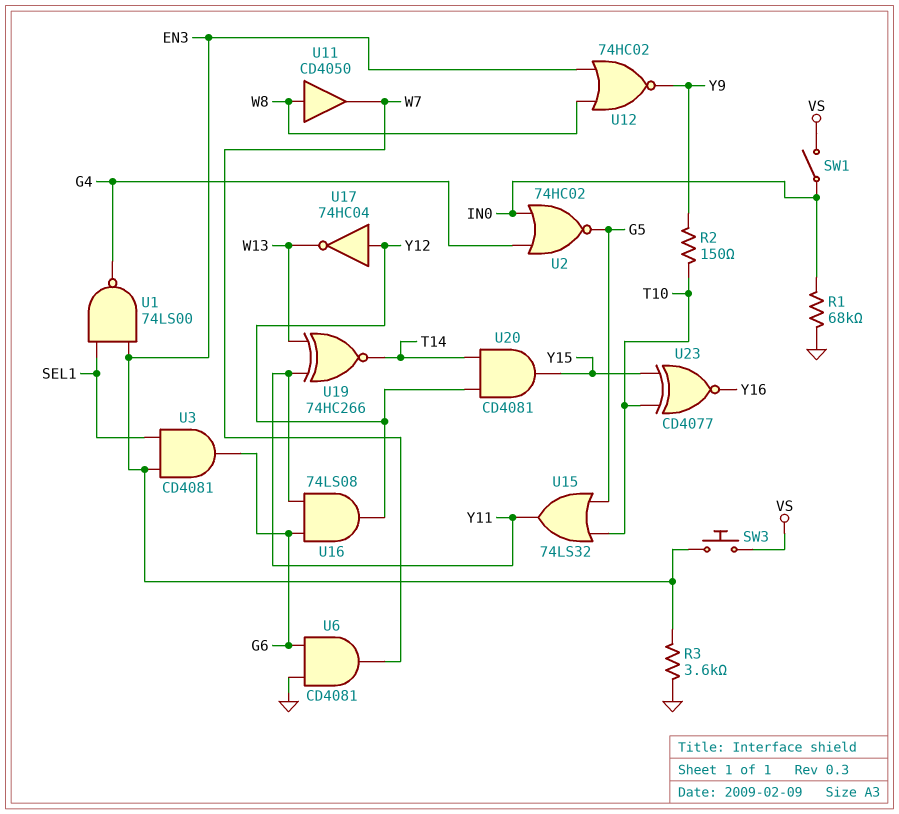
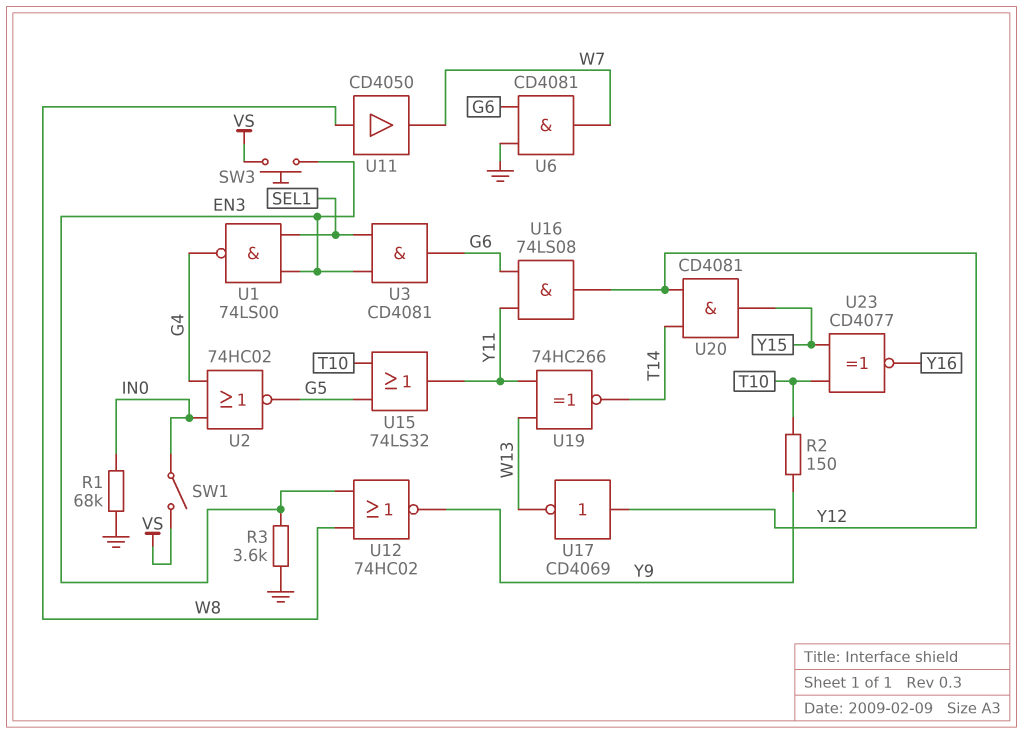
U17: NOT 74HC04 (in Y12, out W13) -> NOT CD4069 (in Y12, out W13)

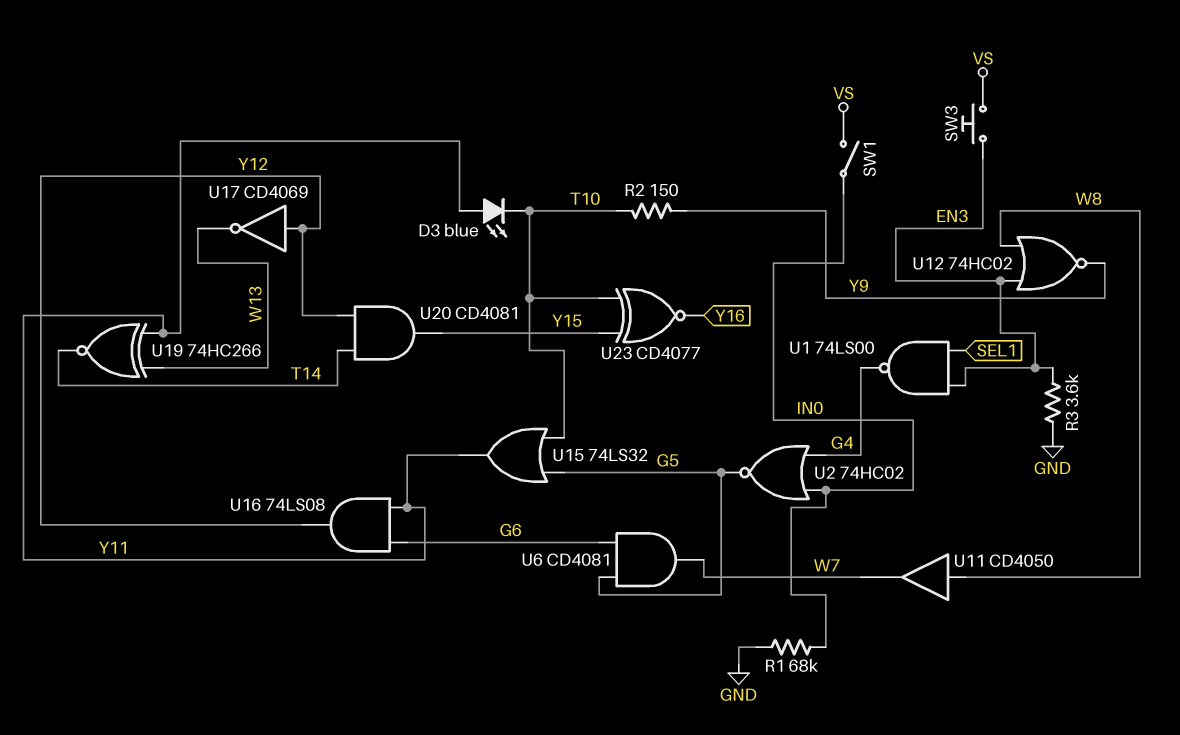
D3: none -> LED blue (A Y11, K T10)
U3: AND CD4081 (in EN3, in SEL1, out G6) -> none
U6: AND CD4081 (in G6, in GND, out W7) -> AND CD4081 (in G5, in G6, out W7)

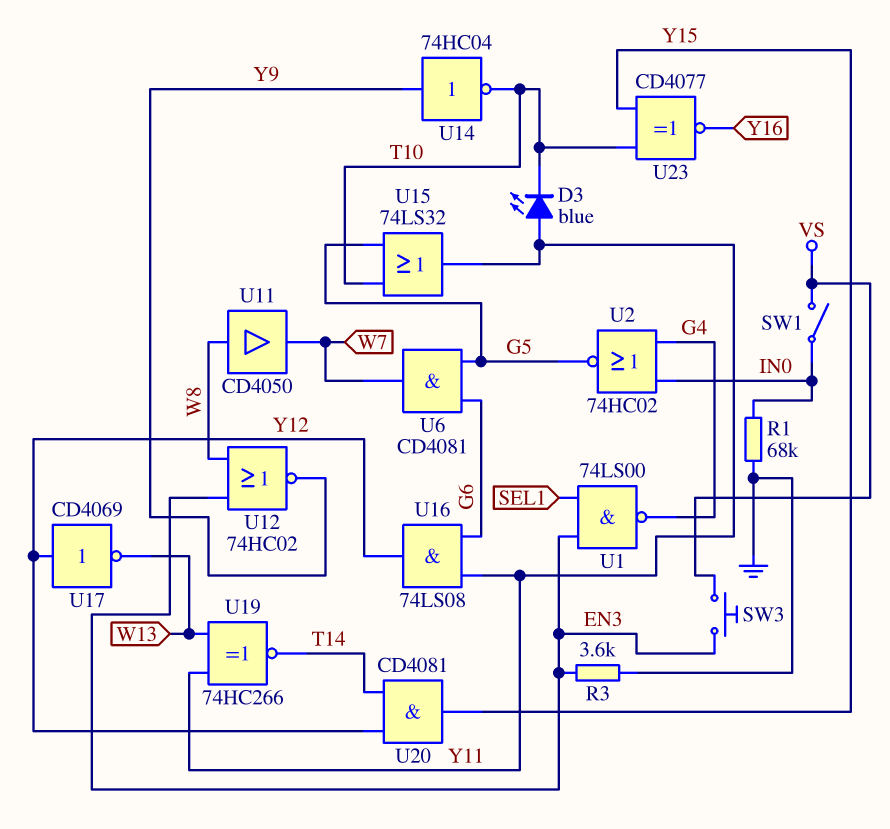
R2: 150 (T10, Y9) -> none
U14: none -> NOT 74HC04 (in Y9, out T10)

